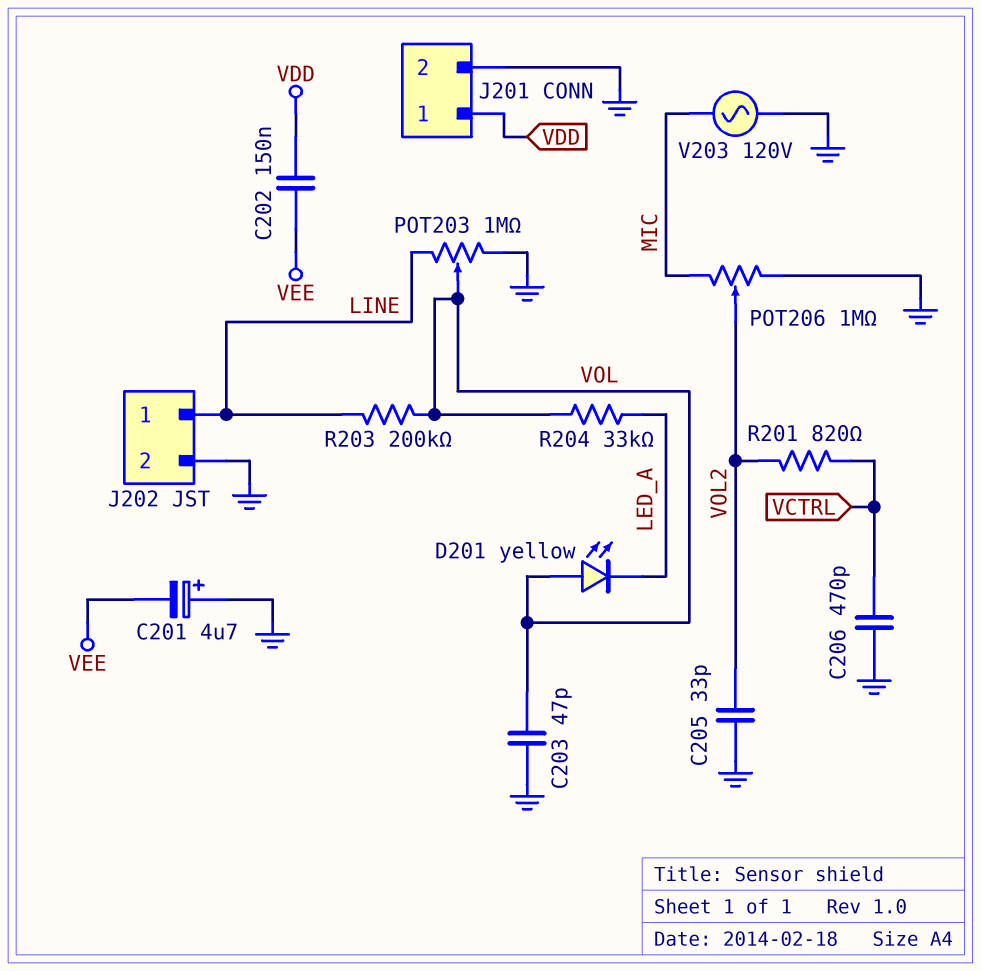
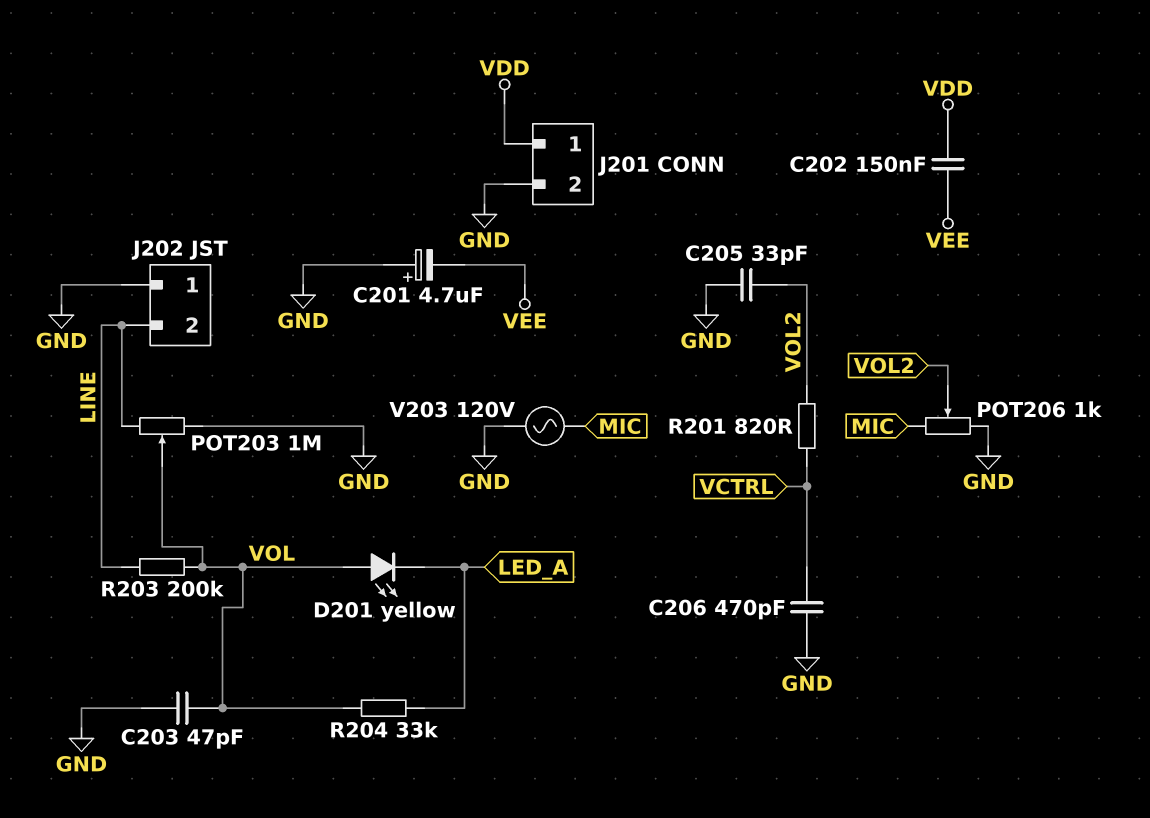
J202 pin 1: LINE -> GND
J202 pin 2: GND -> LINE
POT206: 1M (GND, MIC, wiper VOL2) -> 1k (GND, MIC, wiper VOL2)

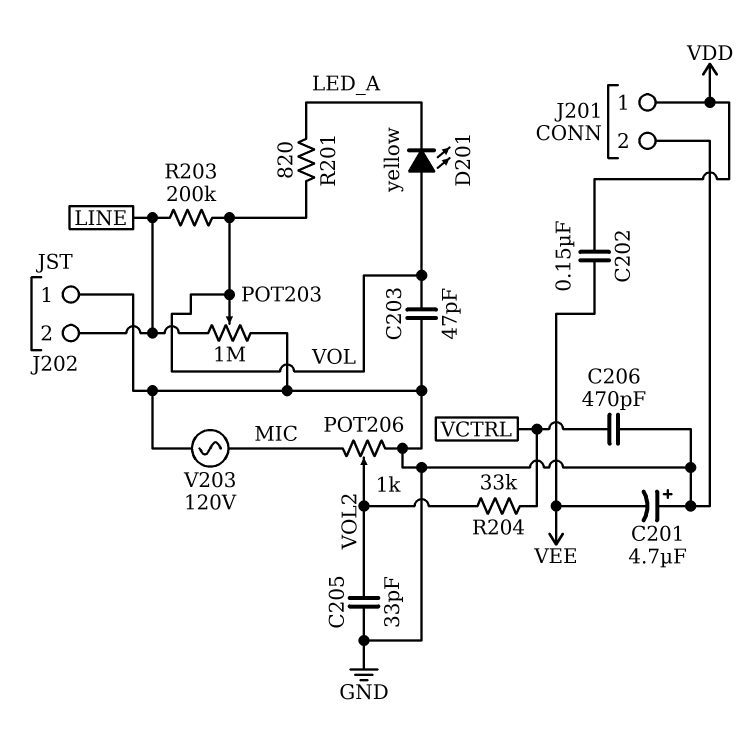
R201: 820 (VCTRL, VOL2) -> 820 (LED_A, VOL)
R204: 33k (LED_A, VOL) -> 33k (VCTRL, VOL2)

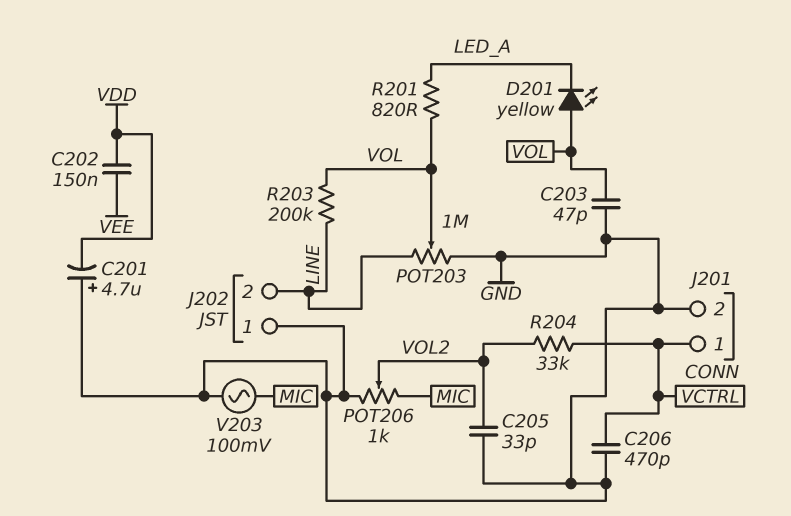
C201: 4.7uF (plus GND, minus VEE) -> 4.7uF (plus GND, minus VDD)
J201 pin 1: VDD -> VCTRL
V203: AC 120V (GND, MIC) -> AC 100mV (GND, MIC)

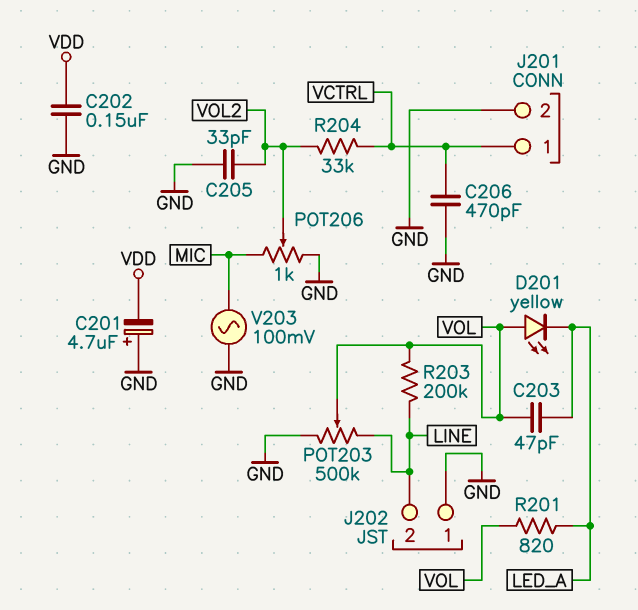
C202: 150nF (VDD, VEE) -> 150nF (GND, VDD)
C203: 47pF (GND, VOL) -> 47pF (LED_A, VOL)
POT203: 1M (GND, LINE, wiper VOL) -> 500k (GND, LINE, wiper VOL)

